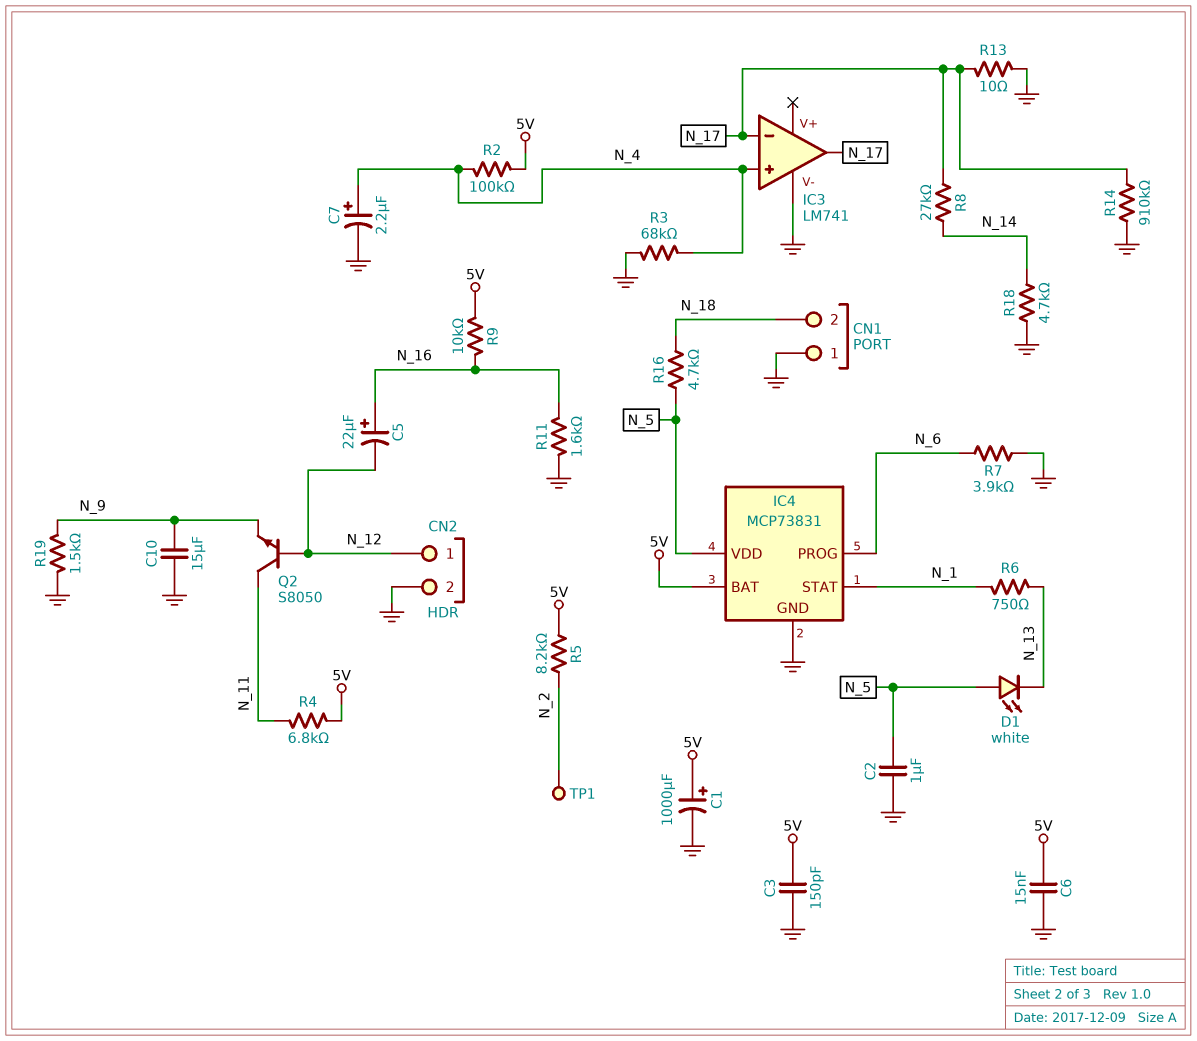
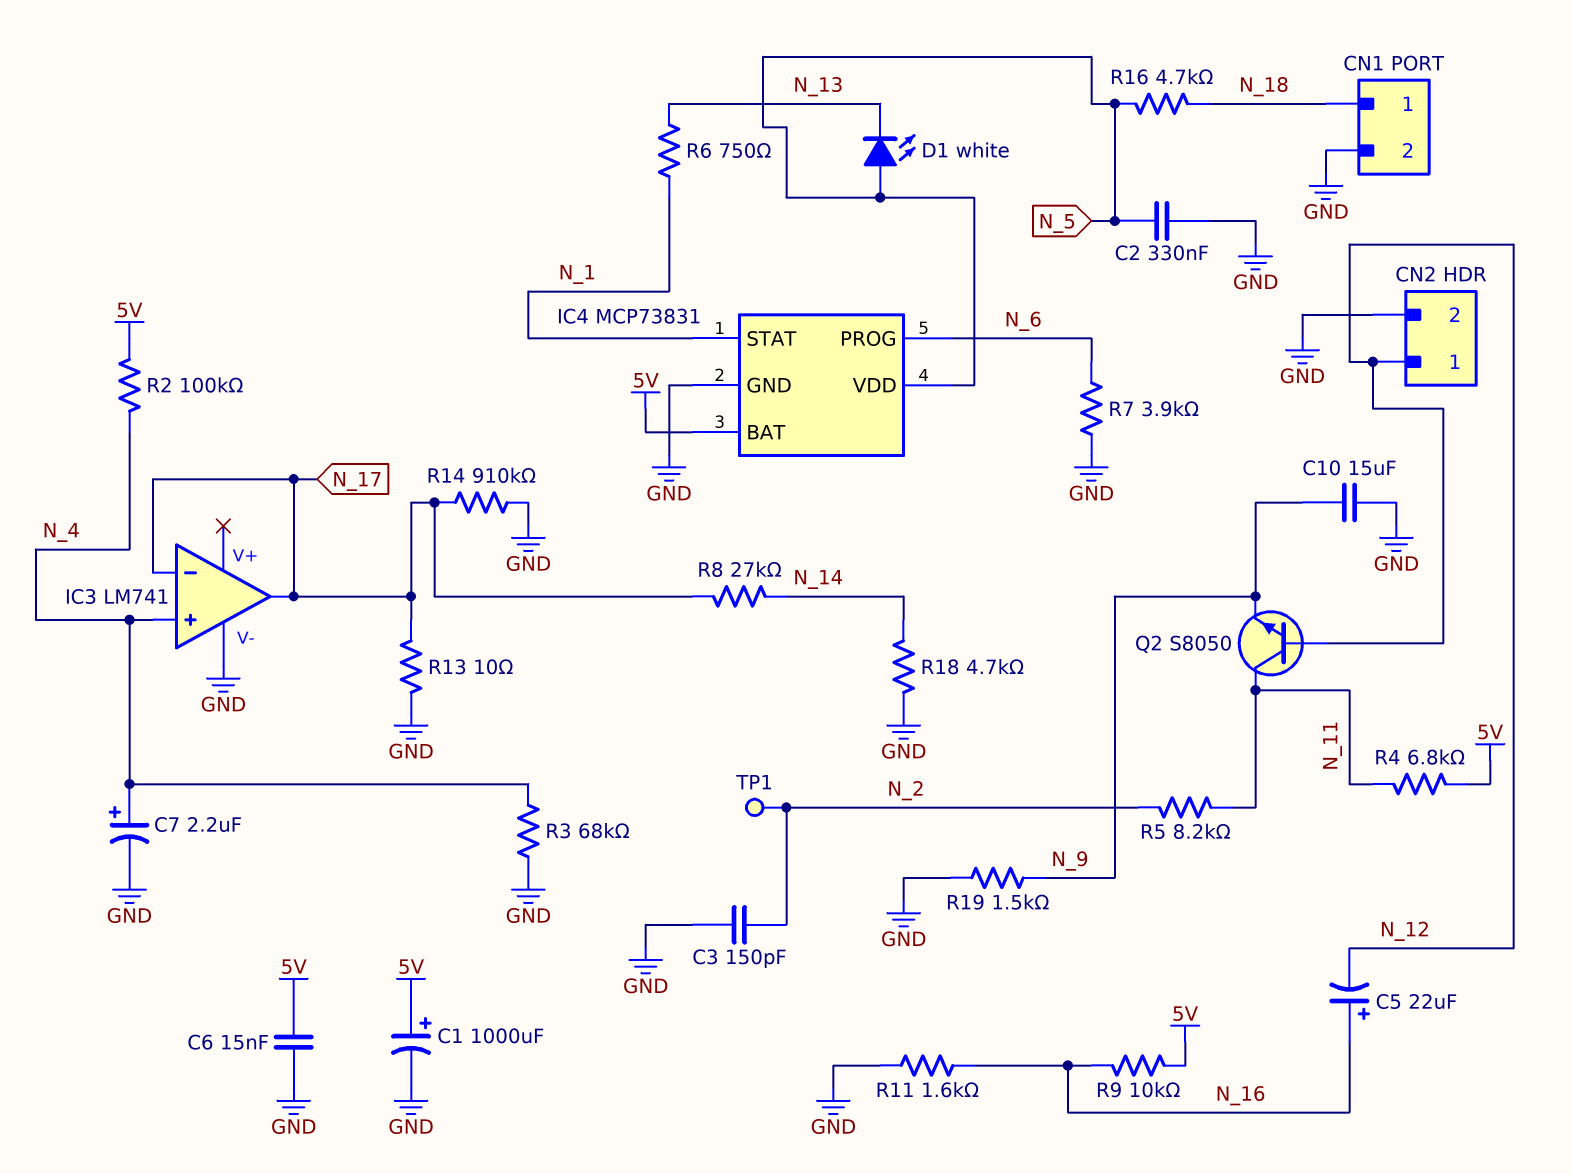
C2: 1uF (GND, N_5) -> 330nF (GND, N_5)
C3: 150pF (5V, GND) -> 150pF (GND, N_2)
CN1 pin 1: GND -> N_18
CN1 pin 2: N_18 -> GND
R5: 8.2k (5V, N_2) -> 8.2k (N_2, N_11)

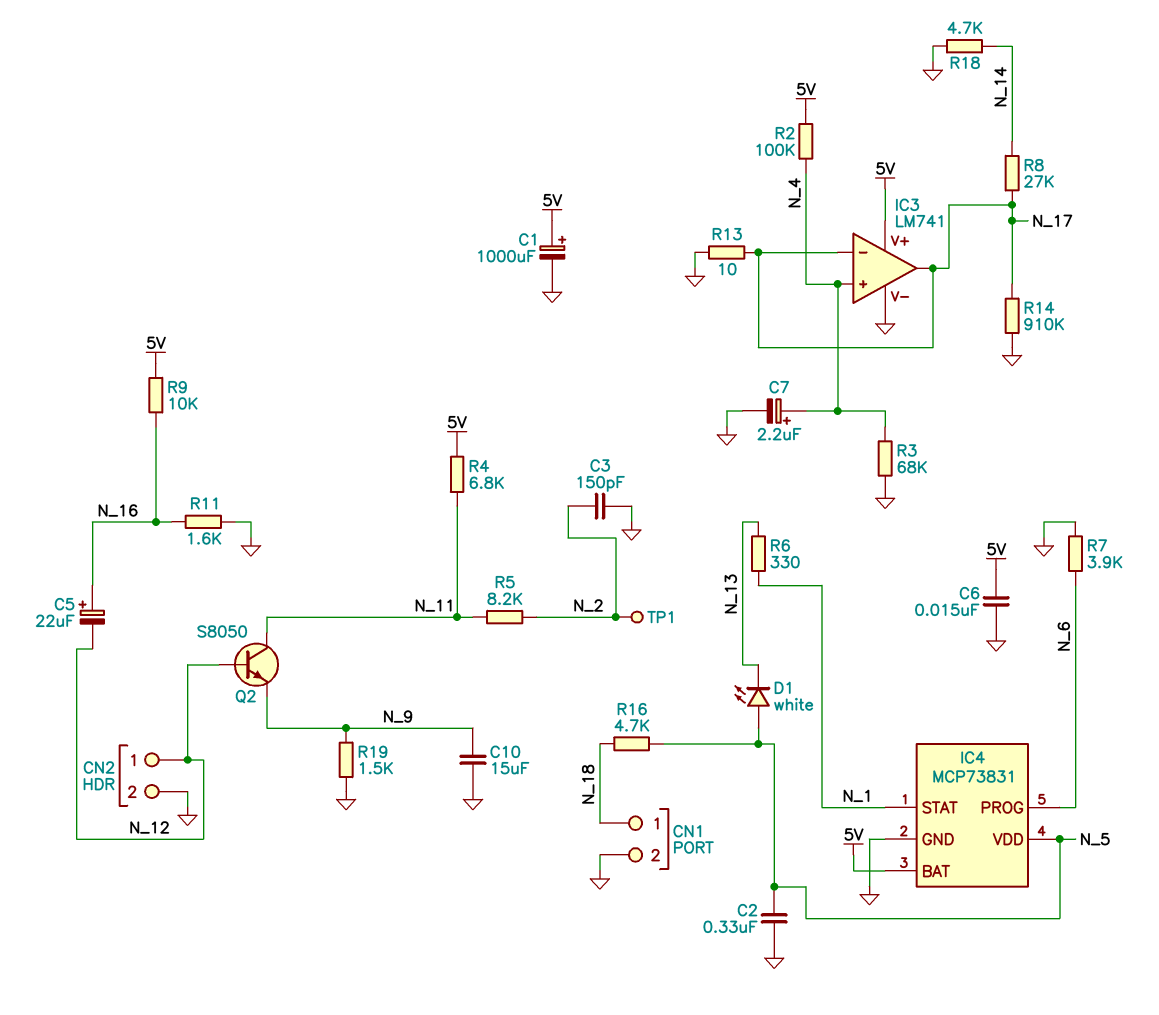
IC3 pin V+: none -> 5V
R6: 750 (N_1, N_13) -> 330 (N_1, N_13)

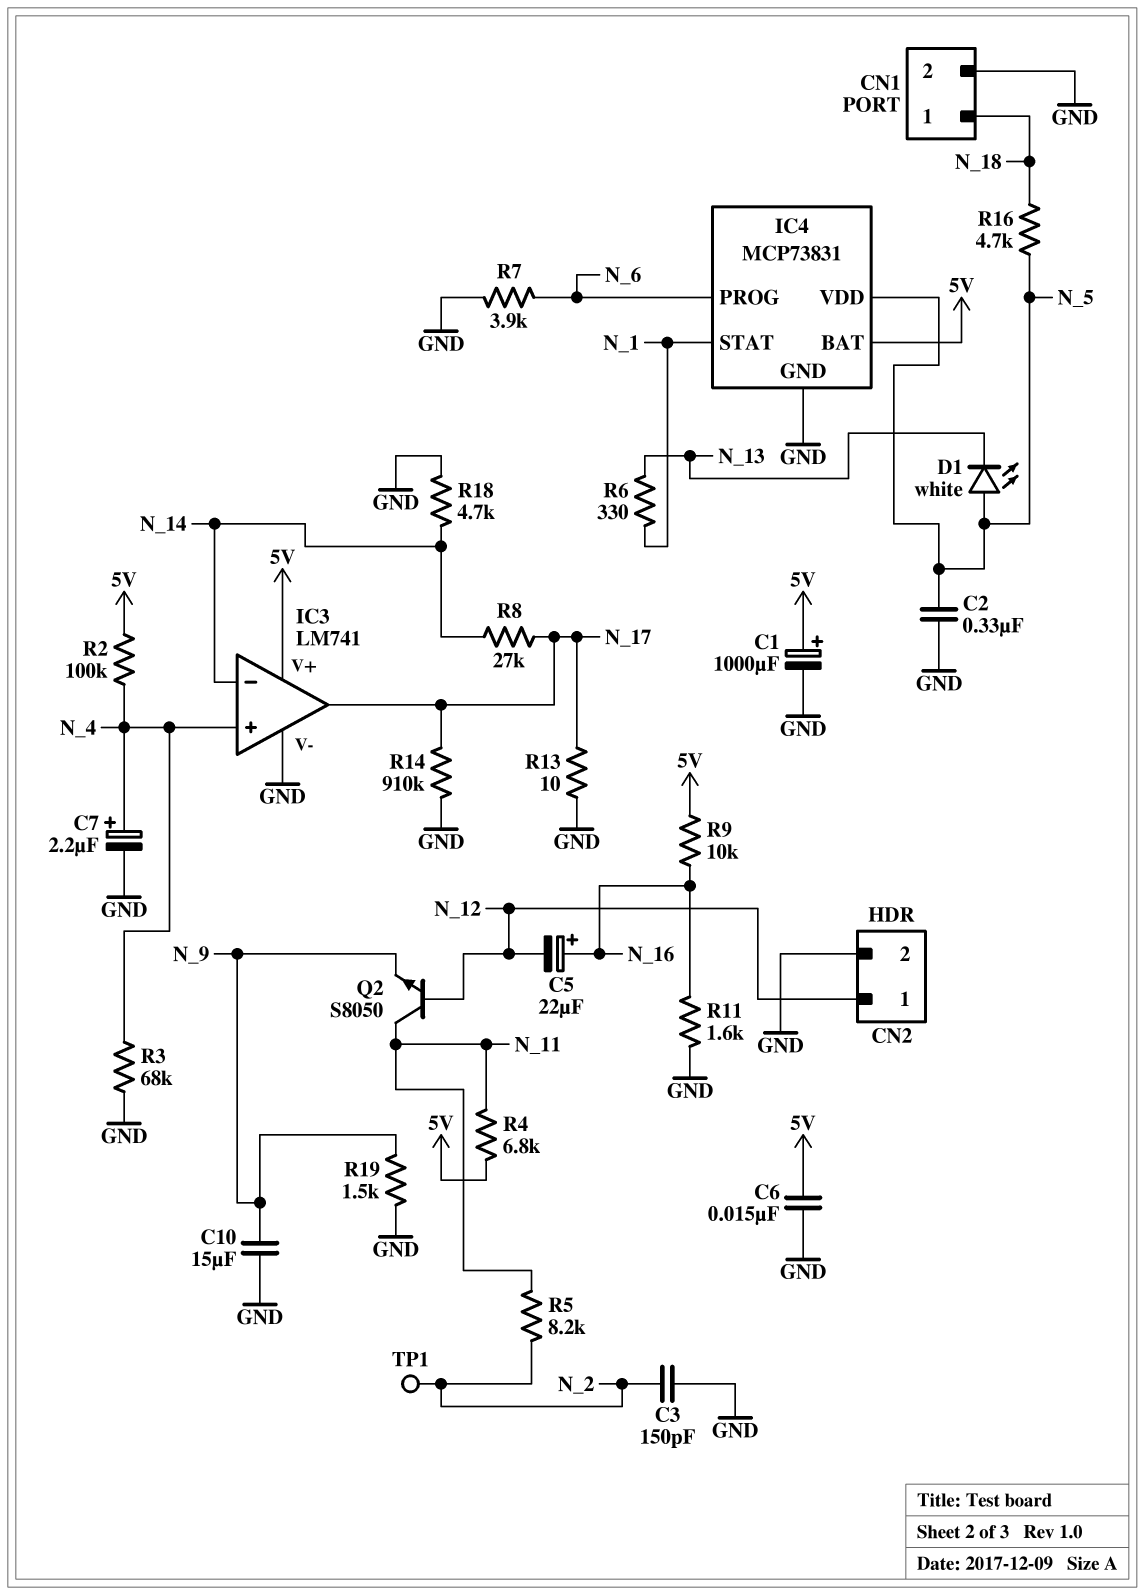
IC3 pin in-: N_17 -> N_14

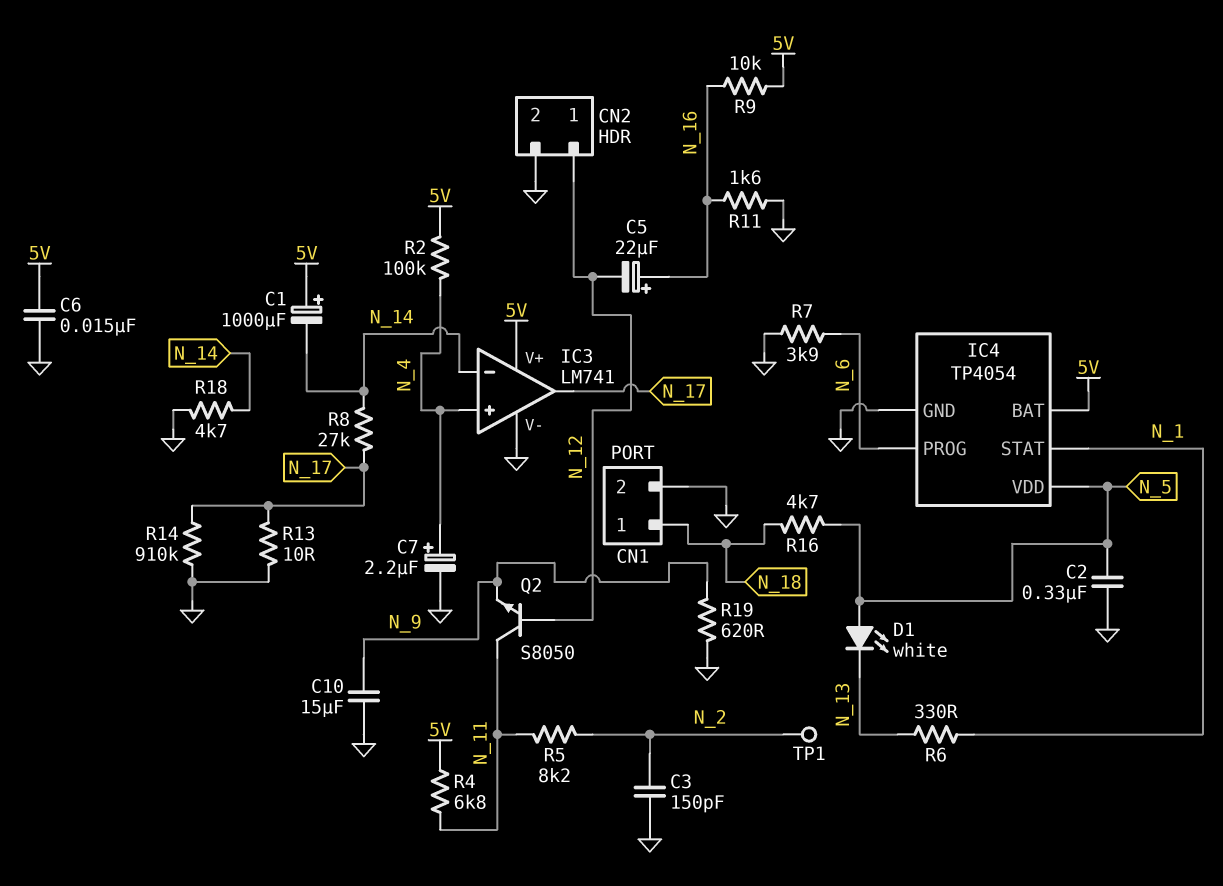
C1: 1000uF (plus 5V, minus GND) -> 1000uF (plus 5V, minus N_14)
IC4: MCP73831 -> TP4054
R3: 68k (GND, N_4) -> none
R19: 1.5k (GND, N_9) -> 620 (GND, N_9)

